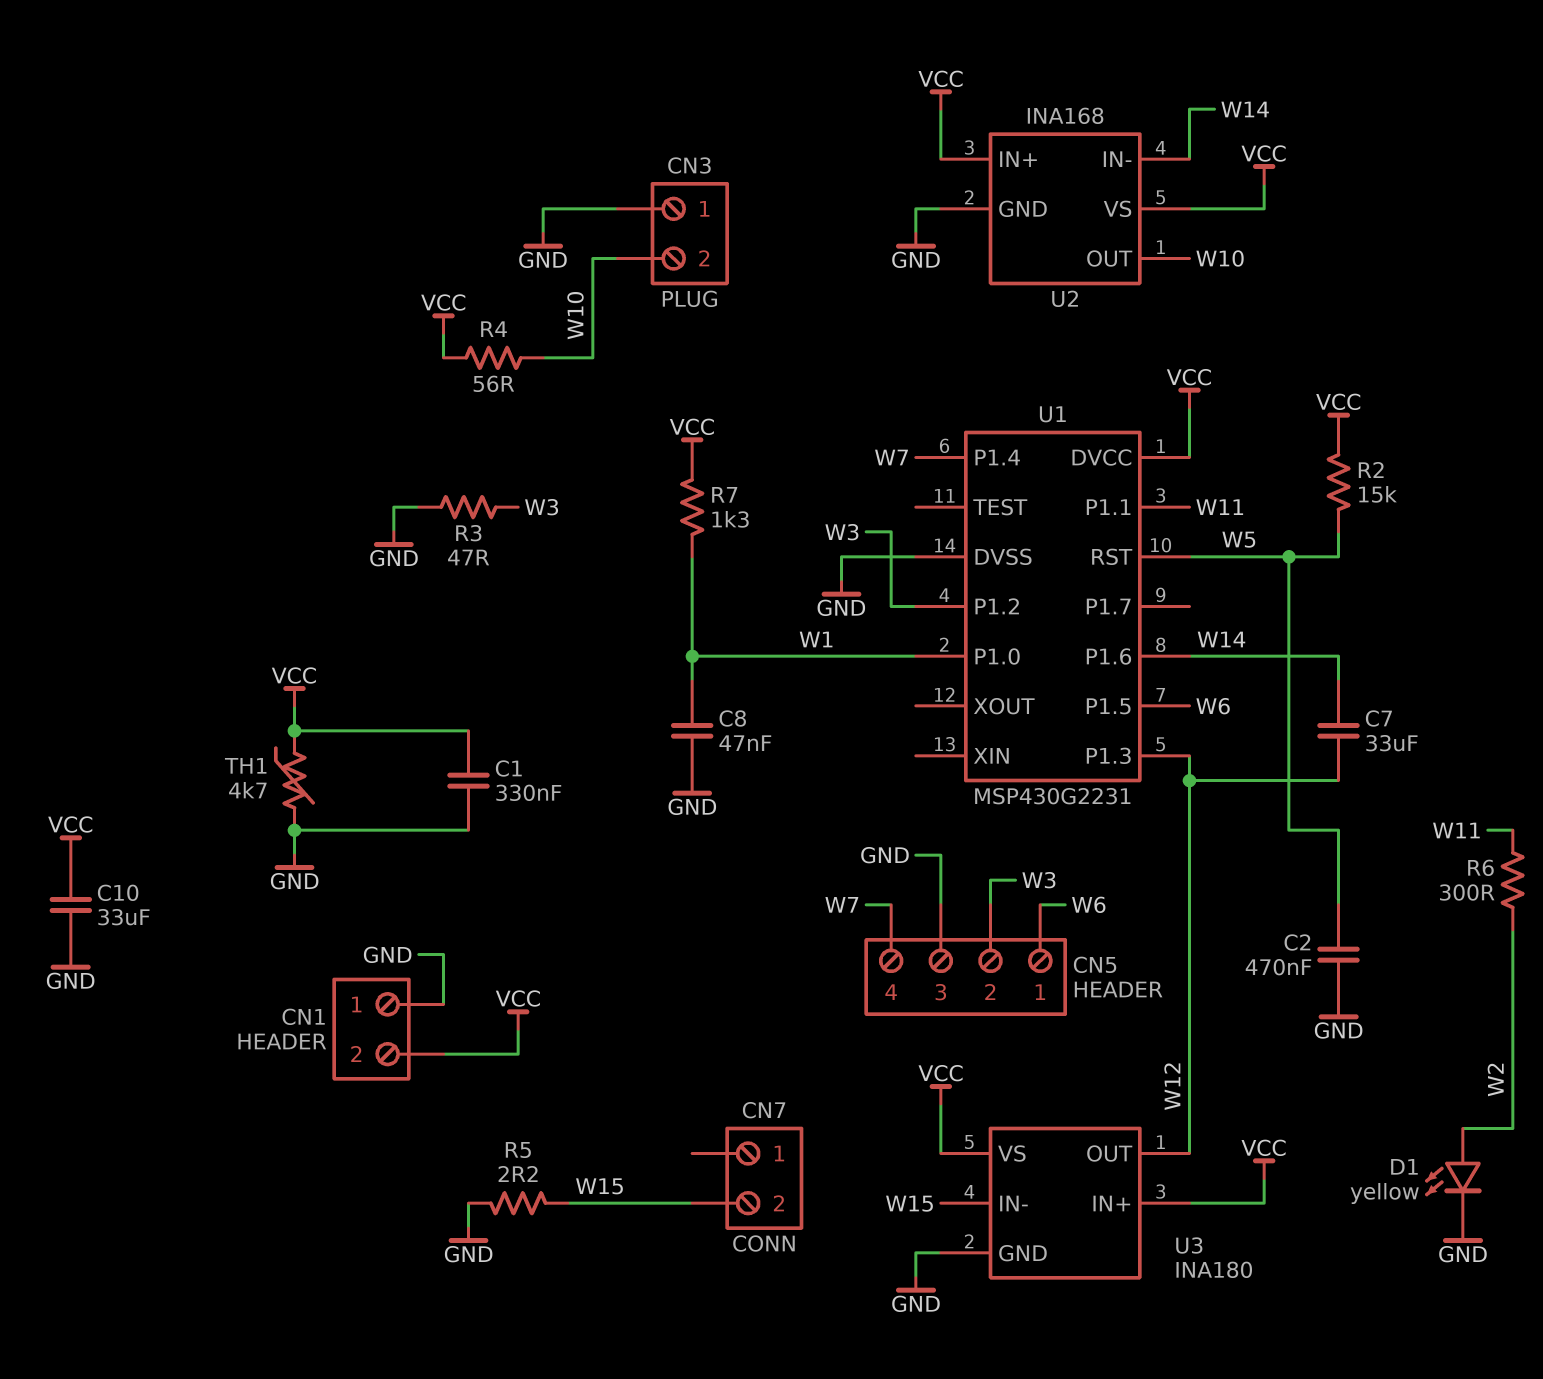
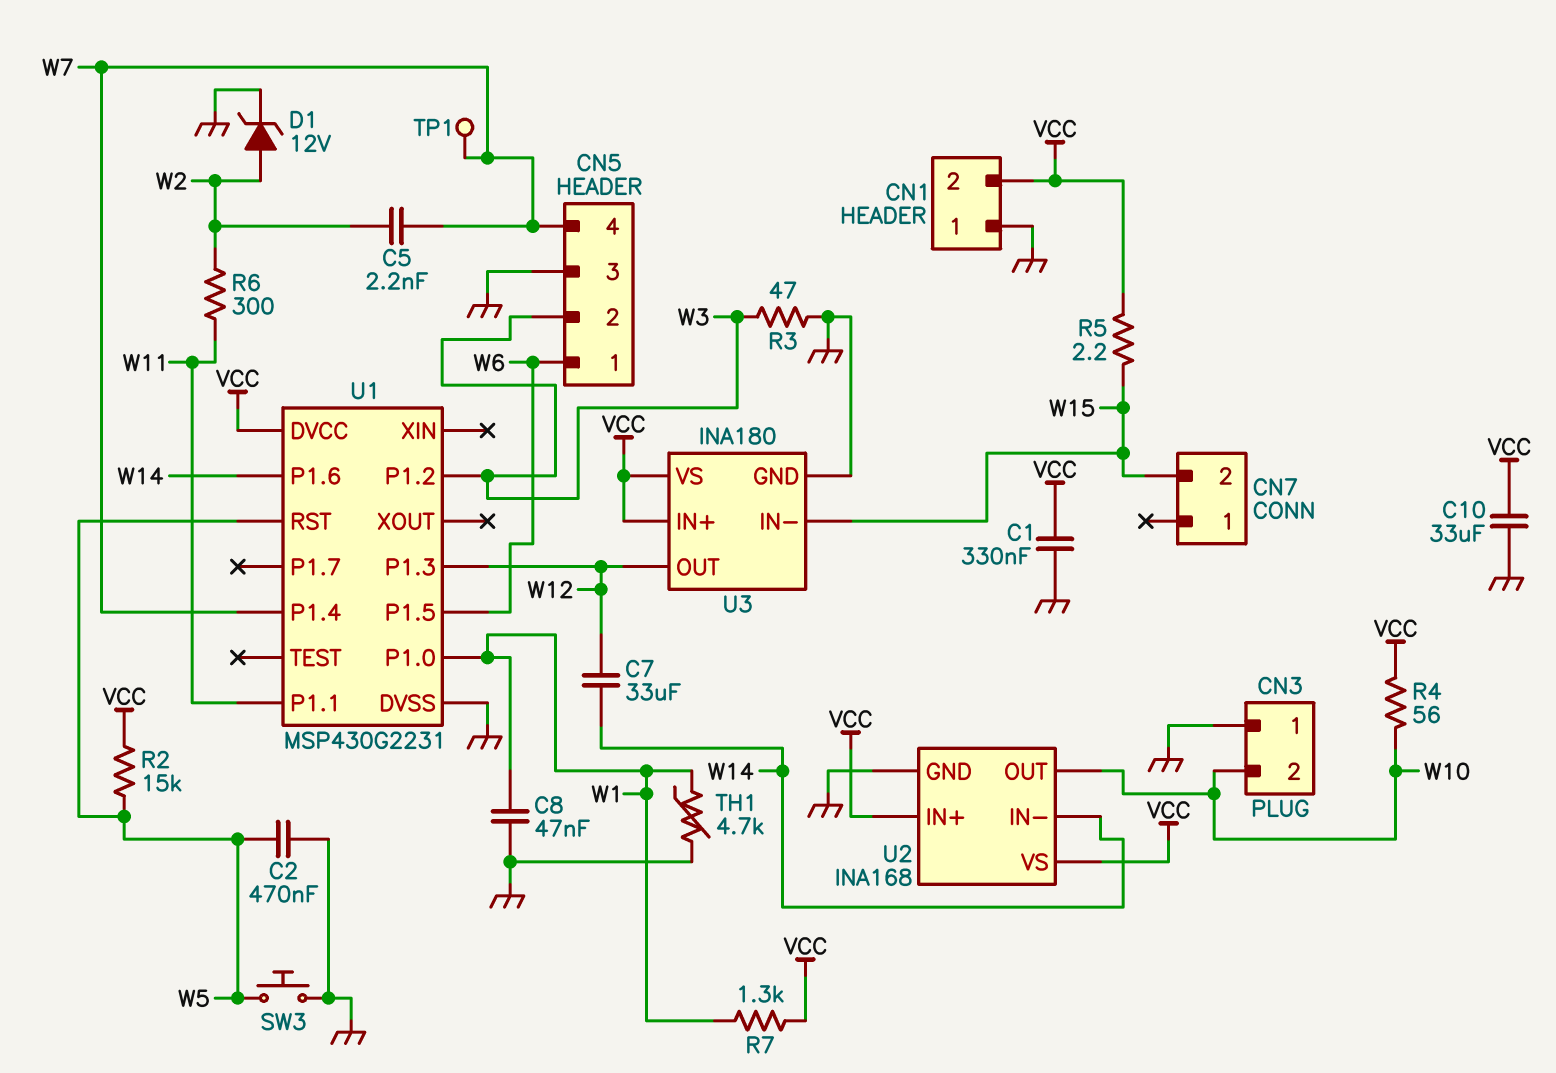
C5: none -> 2.2nF (W2, W7)
D1: LED yellow (A W2, K GND) -> zener 12V (A W2, K GND)
R5: 2.2 (GND, W15) -> 2.2 (VCC, W15)
SW3: none -> button (GND, W5)
TH1: 4.7k (GND, VCC) -> 4.7k (GND, W1)
TP1: none -> test point (W7)

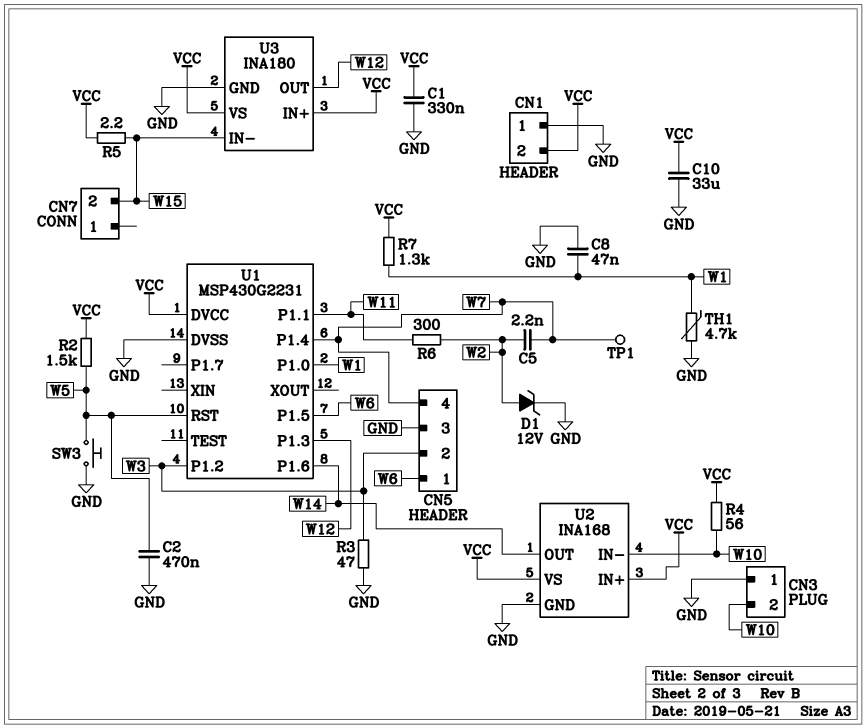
C7: 33uF (W12, W14) -> none
R2: 15k (VCC, W5) -> 1.5k (VCC, W5)
U2 pin IN-: W14 -> W10
U2 pin OUT: W10 -> W14

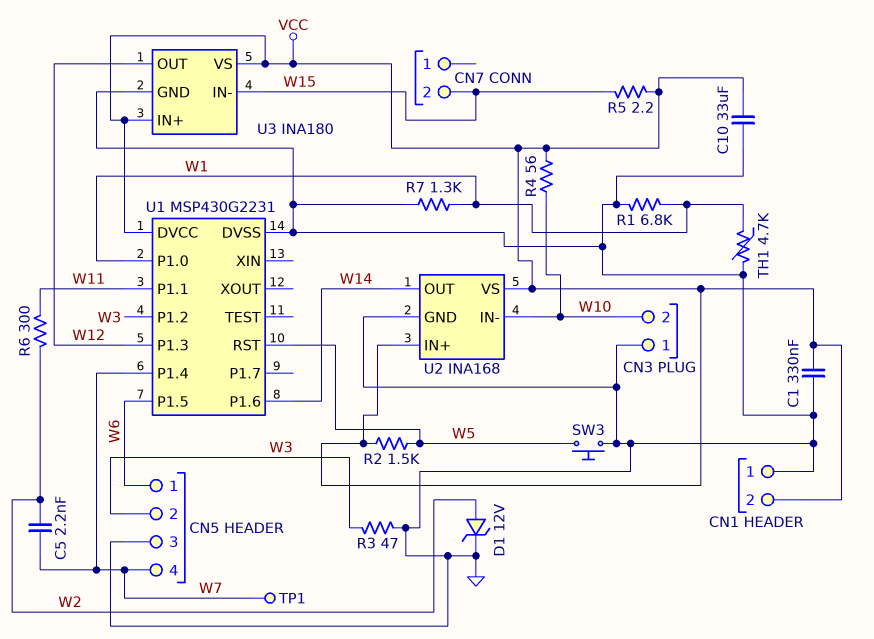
C2: 470nF (GND, W5) -> none
C8: 47nF (GND, W1) -> none
R1: none -> 6.8k (GND, W1)
R7: 1.3k (VCC, W1) -> 1.3k (GND, W1)

